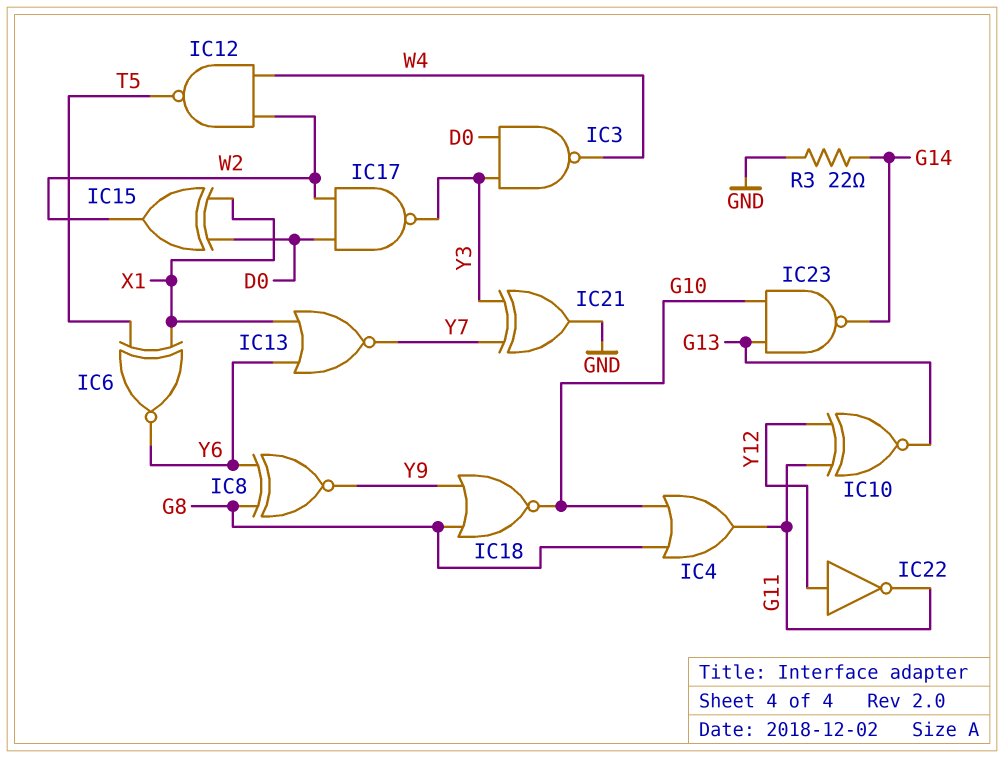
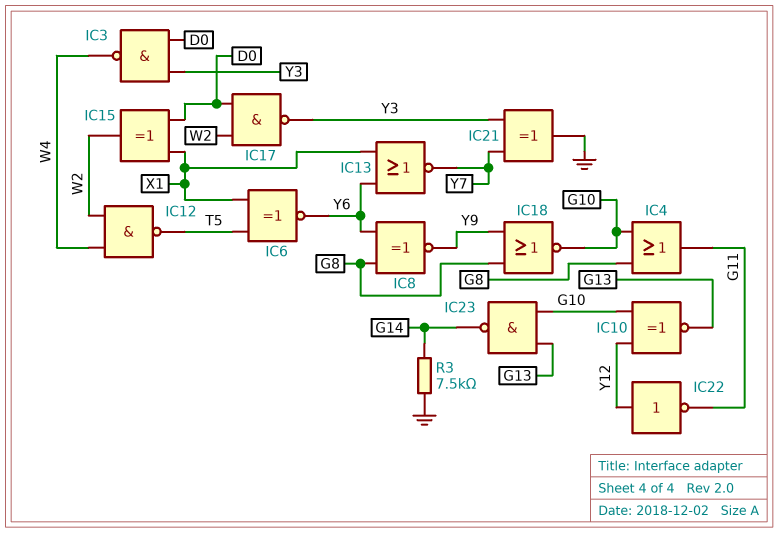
IC10: XNOR (in G11, in Y12, out G13) -> XNOR (in G10, in Y12, out G13)
R3: 22 (G14, GND) -> 7.5k (G14, GND)

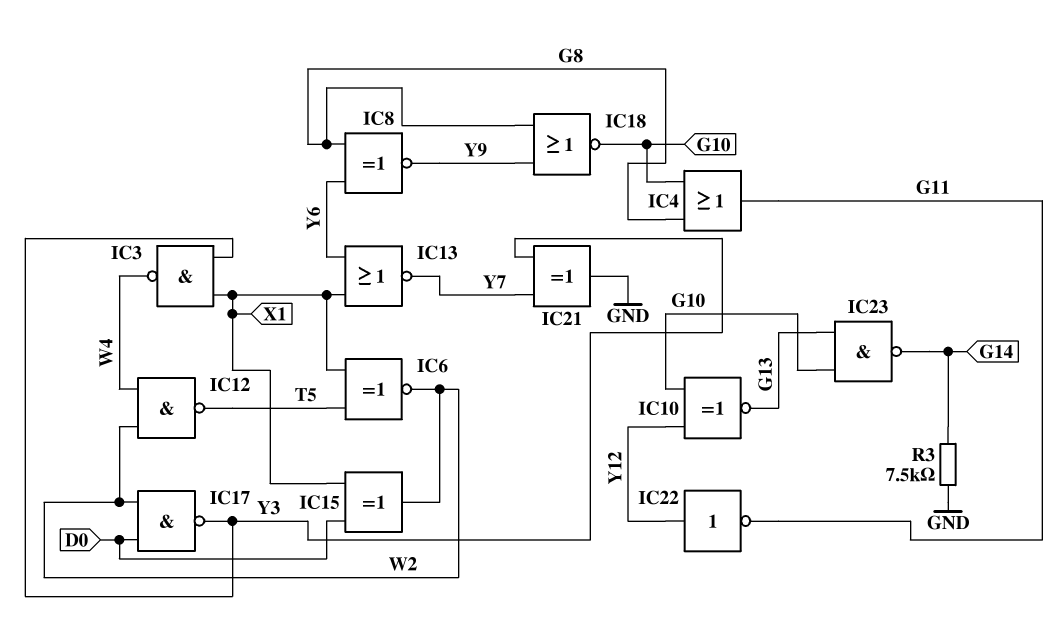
IC3: NAND (in D0, in Y3, out W4) -> NAND (in X1, in Y3, out W4)
IC6: XNOR (in T5, in X1, out Y6) -> XNOR (in T5, in X1, out W2)

